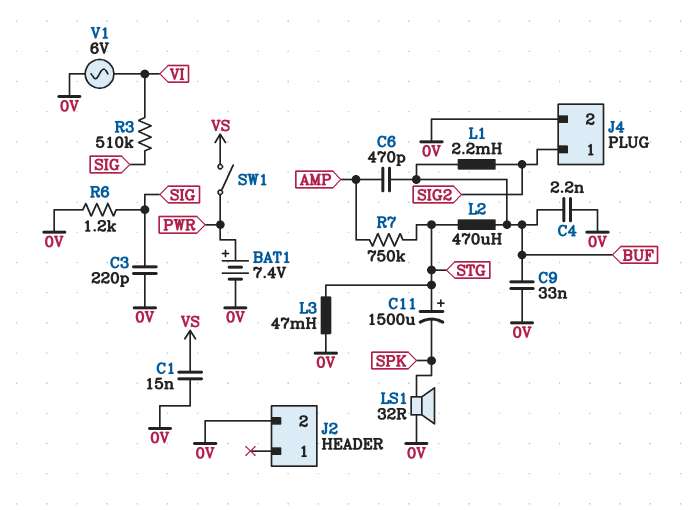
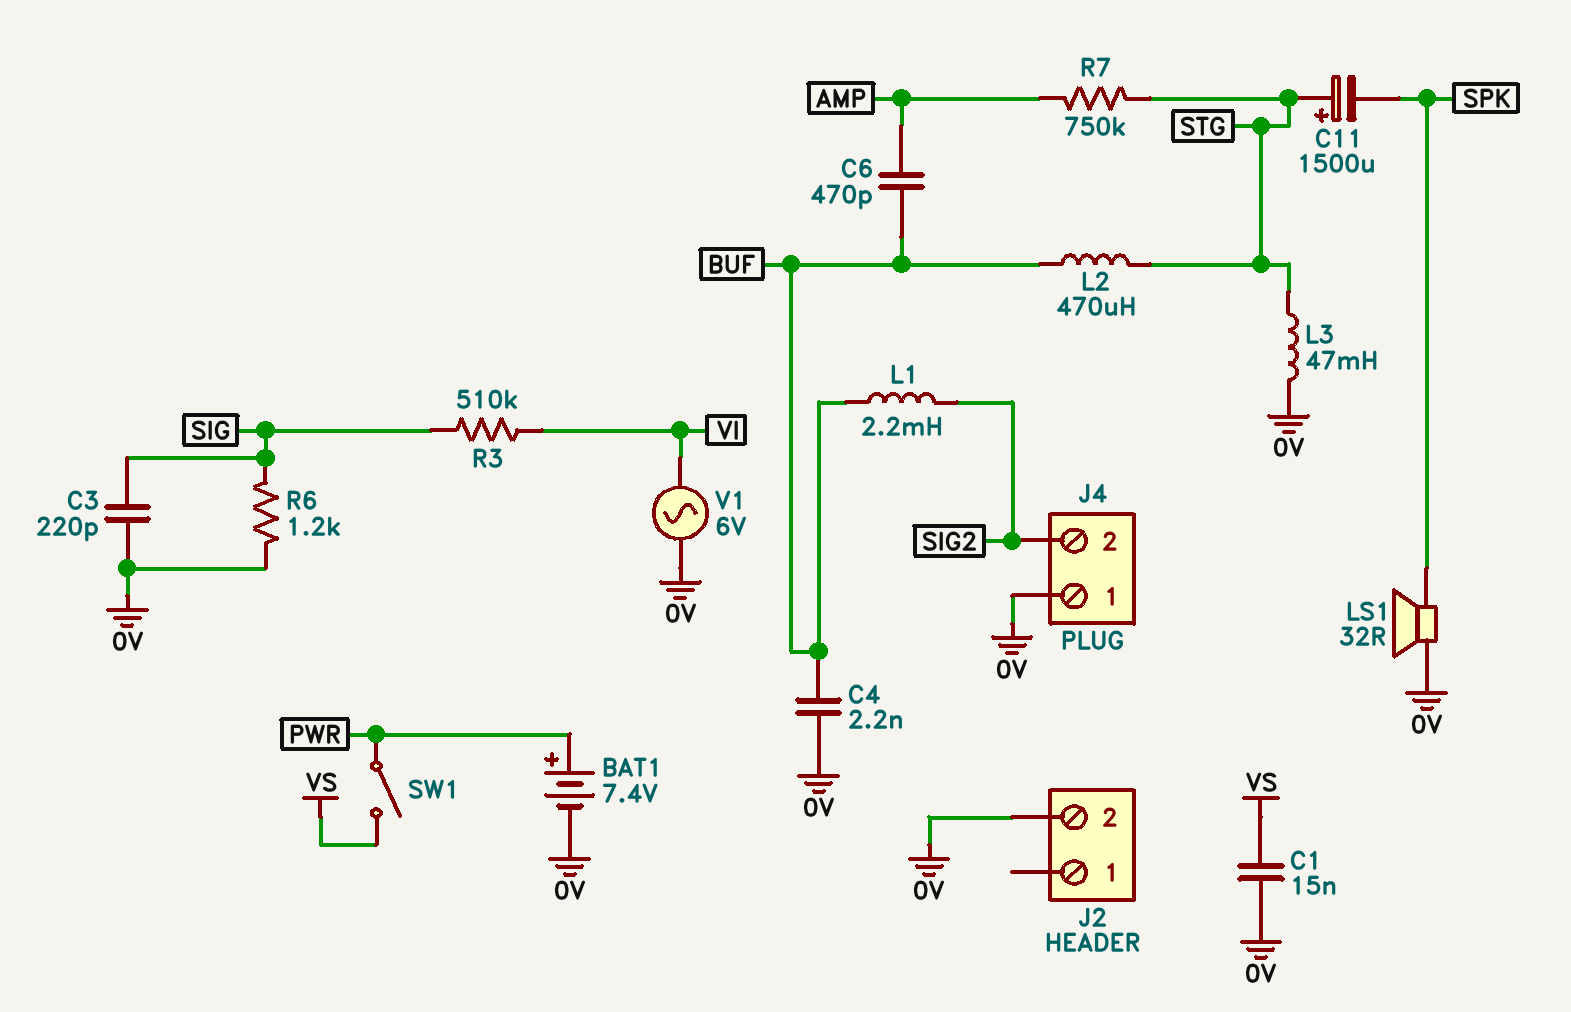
C9: 33nF (0V, BUF) -> none
J4 pin 1: SIG2 -> 0V
J4 pin 2: 0V -> SIG2

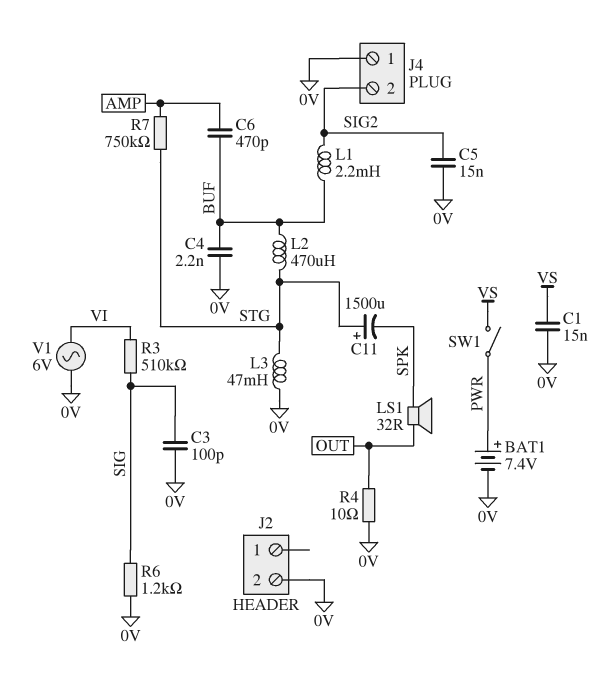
C3: 220pF (0V, SIG) -> 100pF (0V, SIG)
C5: none -> 15nF (0V, SIG2)
LS1: speaker 32R (0V, SPK) -> speaker 32R (OUT, SPK)
R4: none -> 10 (0V, OUT)

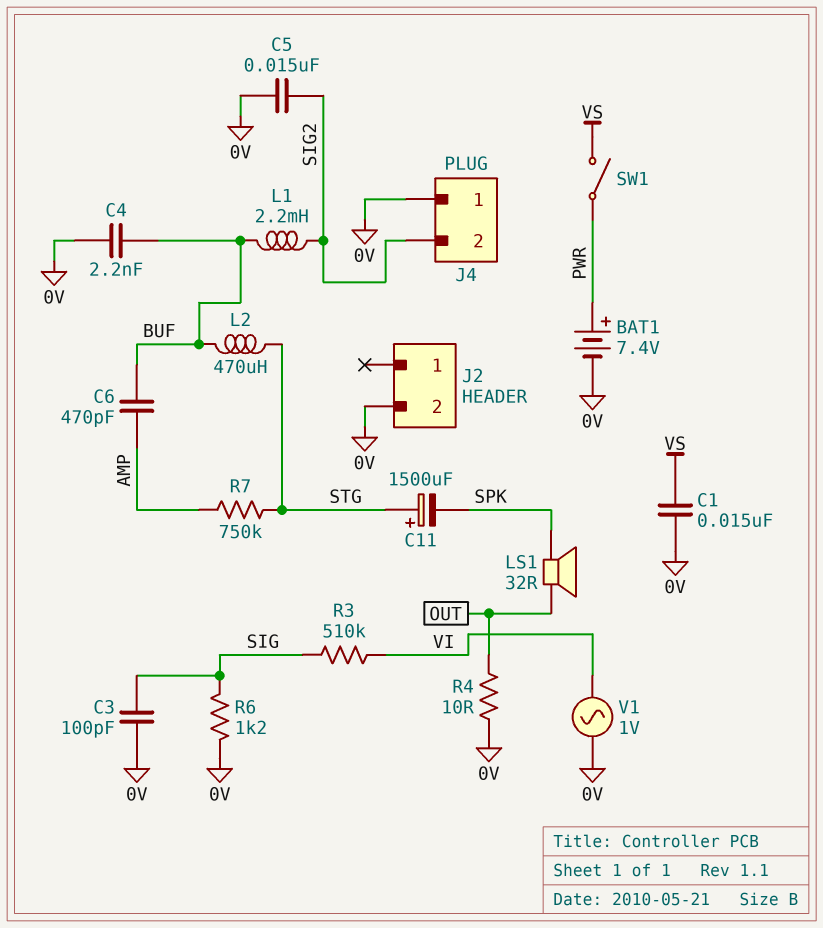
L3: 47mH (0V, STG) -> none
V1: AC 6V (0V, VI) -> AC 1V (0V, VI)

